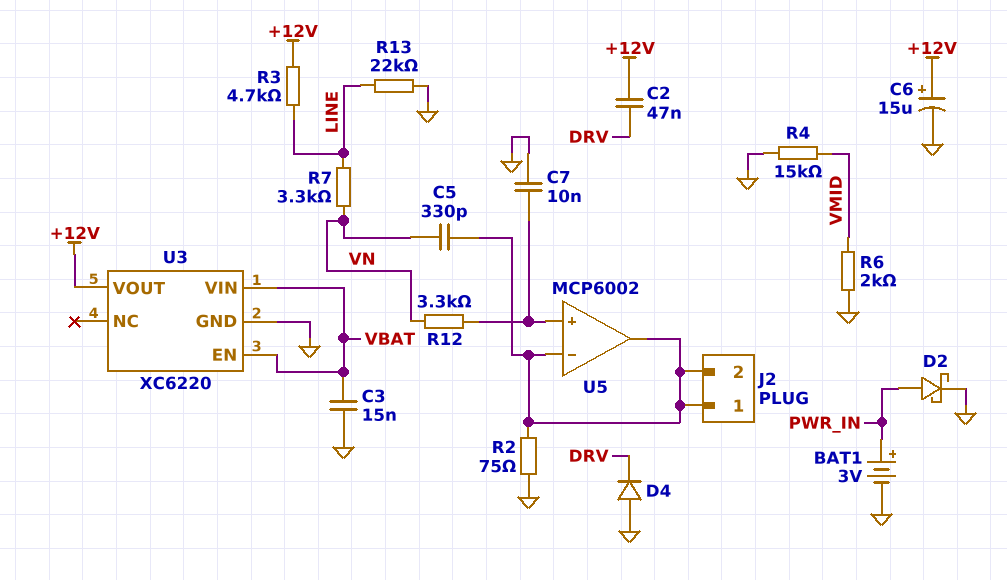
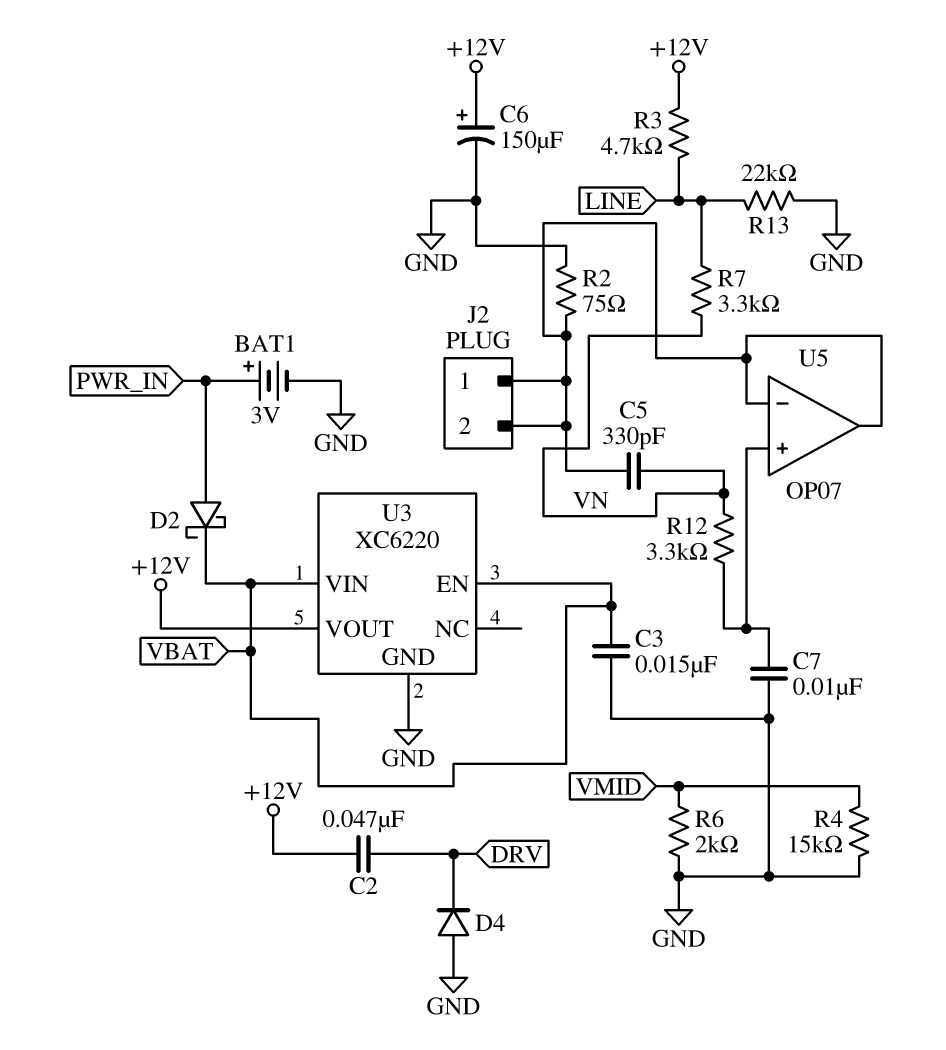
C6: 15uF (plus +12V, minus GND) -> 150uF (plus +12V, minus GND)
D2: schottky (A PWR_IN, K GND) -> schottky (A PWR_IN, K VBAT)
U5: MCP6002 -> OP07

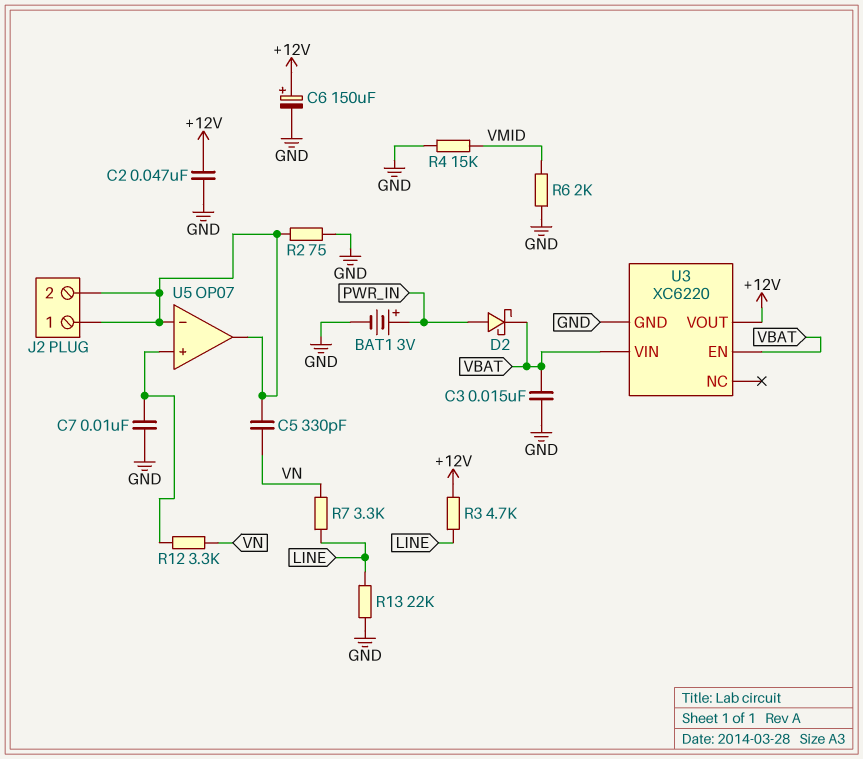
C2: 47nF (+12V, DRV) -> 47nF (+12V, GND)
D4: diode (A GND, K DRV) -> none

